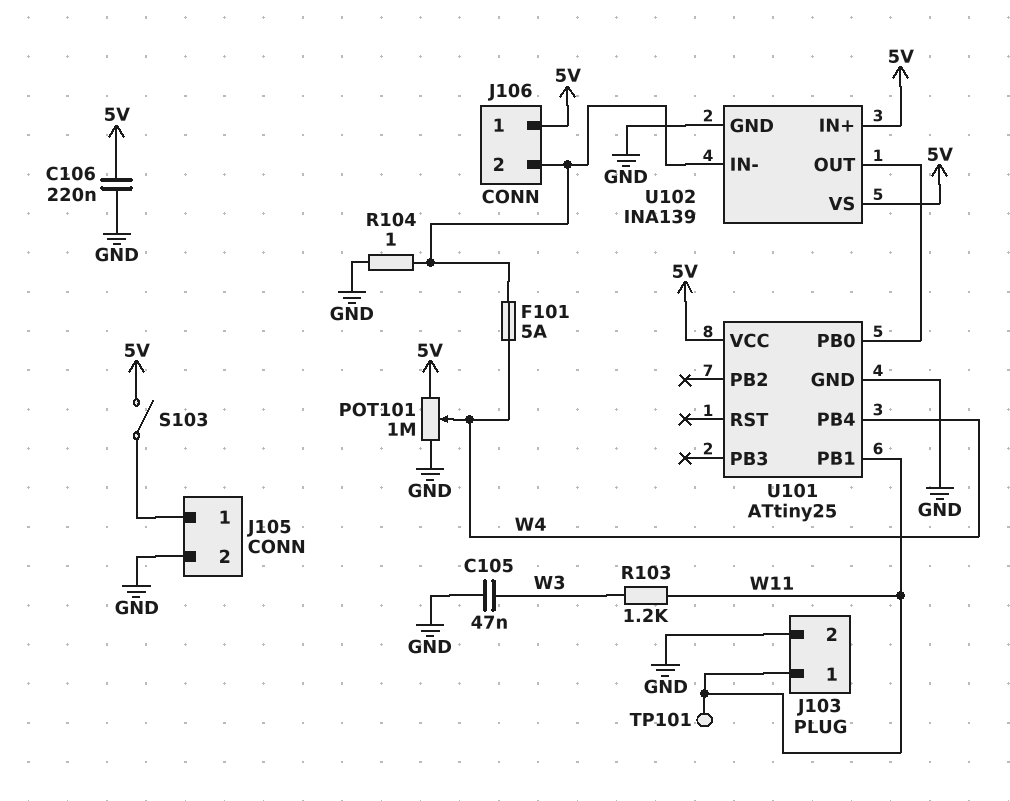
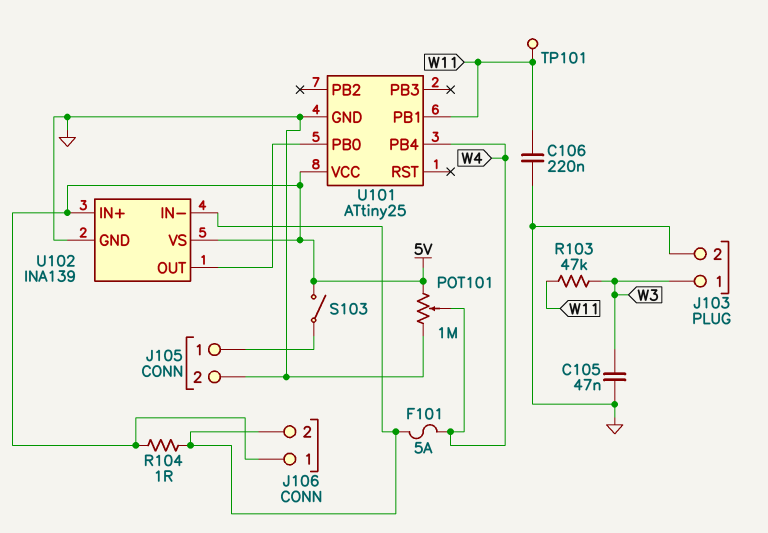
C106: 220nF (5V, GND) -> 220nF (GND, W11)
J103 pin 1: W11 -> W3
R103: 1.2k (W3, W11) -> 47k (W3, W11)
R104: 1 (GND, J106/2) -> 1 (5V, J106/2)

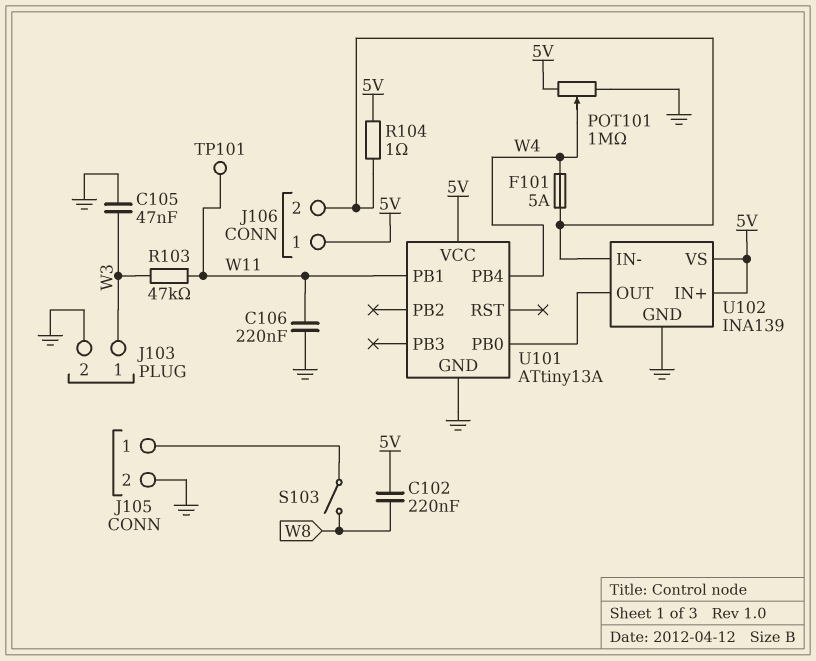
C102: none -> 220nF (5V, W8)
S103: switch (5V, J105/1) -> switch (J105/1, W8)
U101: ATtiny25 -> ATtiny13A

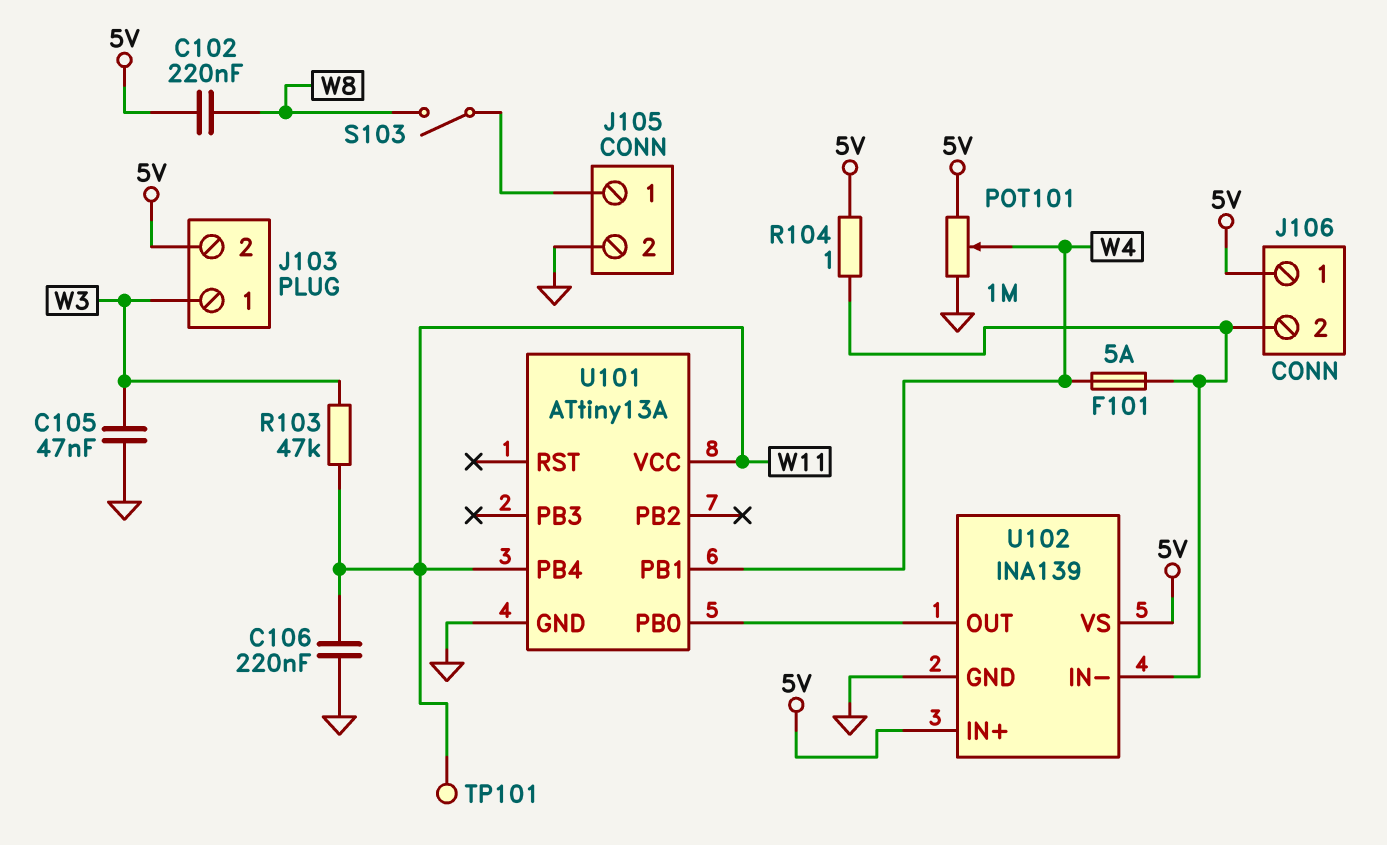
J103 pin 2: GND -> 5V
U101 pin PB1: W11 -> W4
U101 pin PB4: W4 -> W11
U101 pin VCC: 5V -> W11

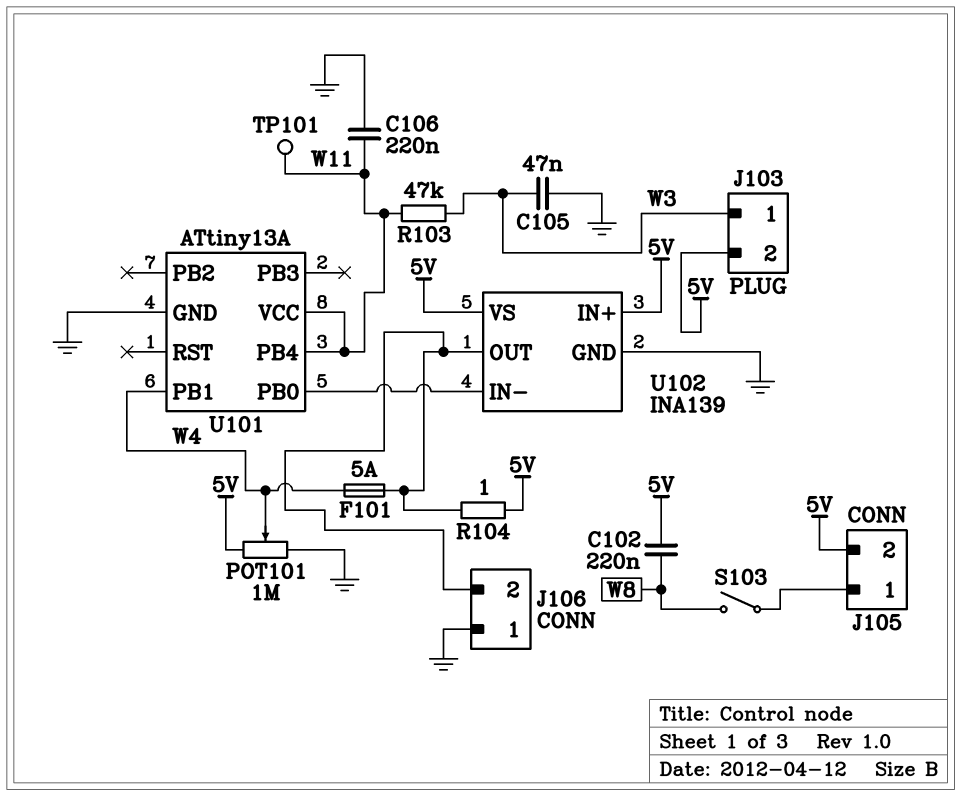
J105 pin 2: GND -> 5V
J106 pin 1: 5V -> GND
U102 pin IN-: J106/2 -> U101/PB0
U102 pin OUT: U101/PB0 -> J106/2

